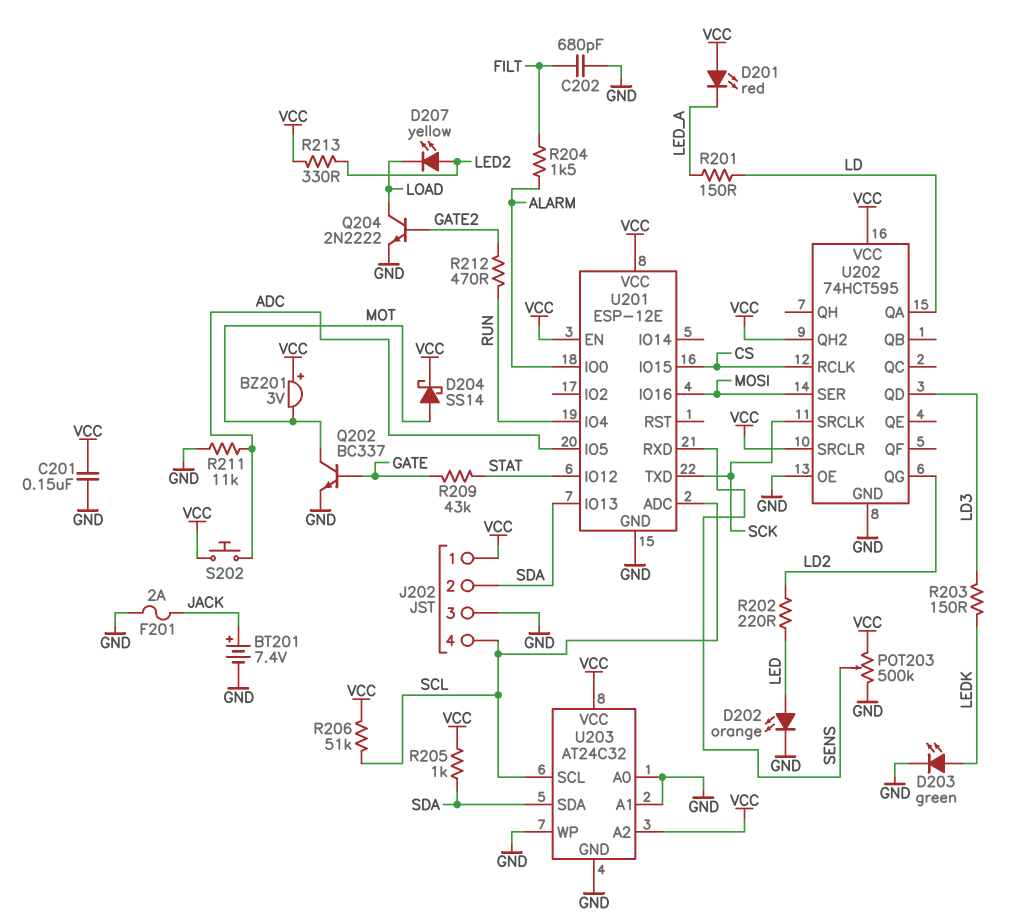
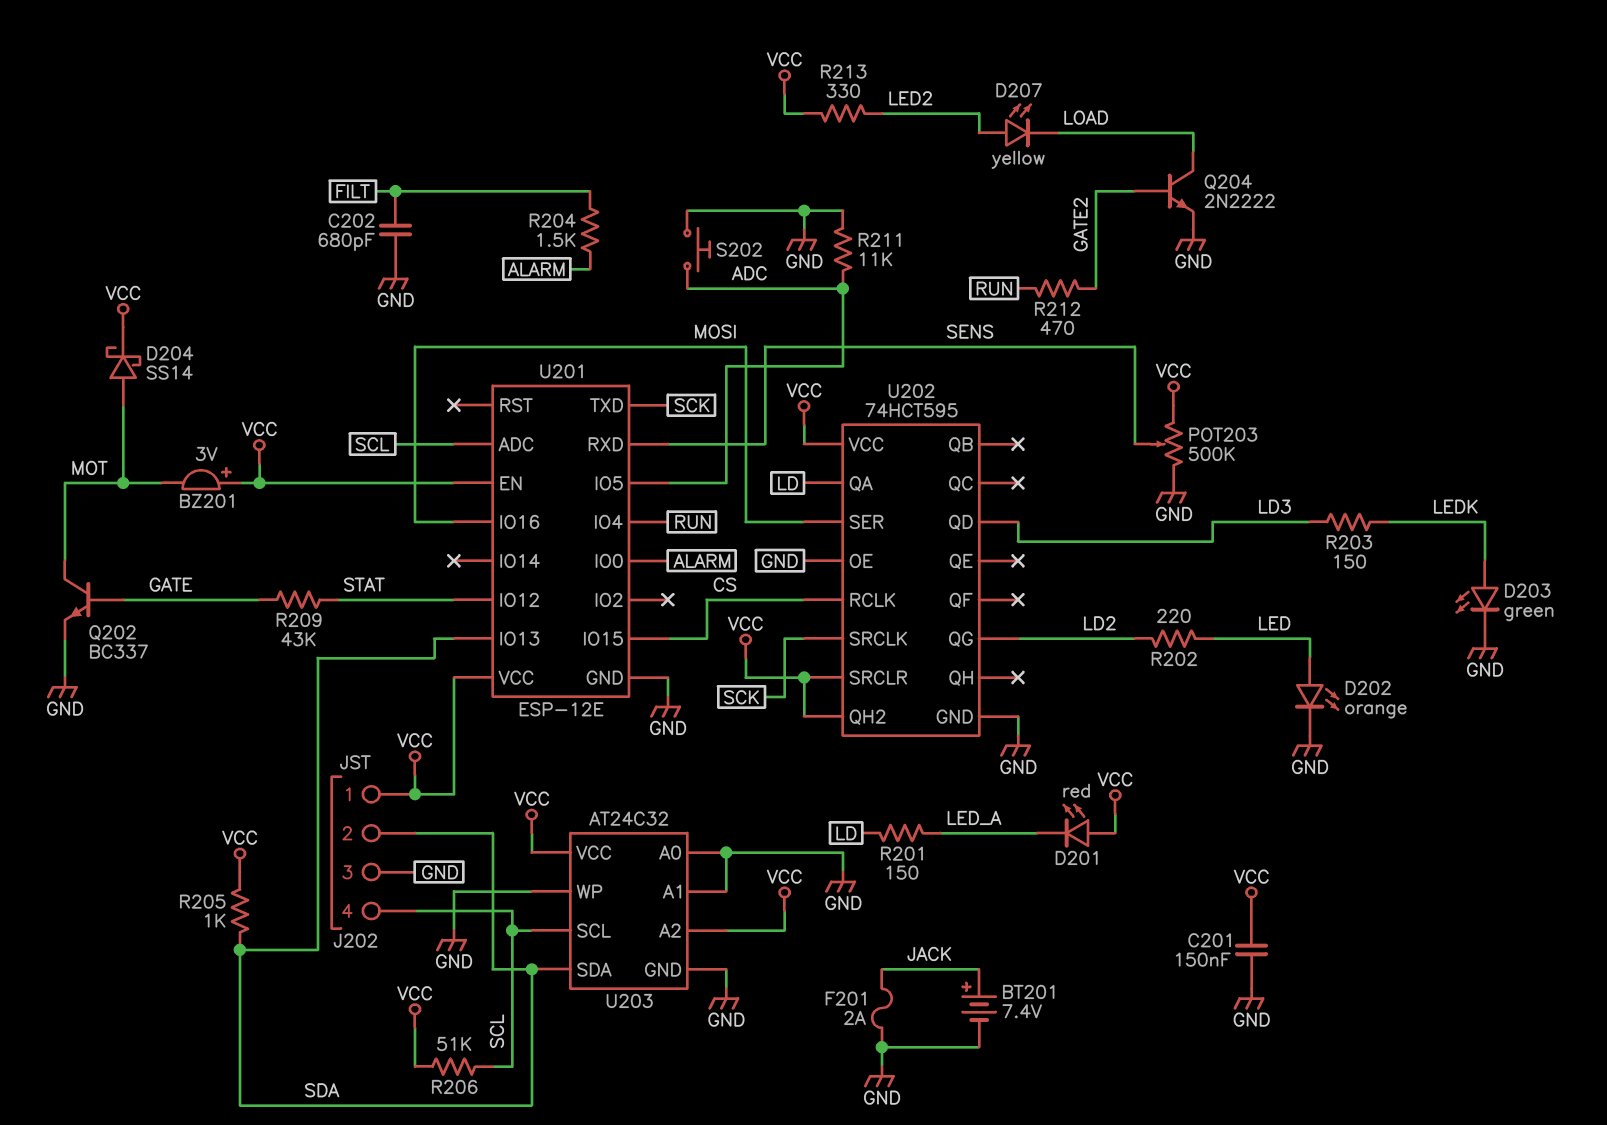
S202: button (ADC, VCC) -> button (ADC, GND)

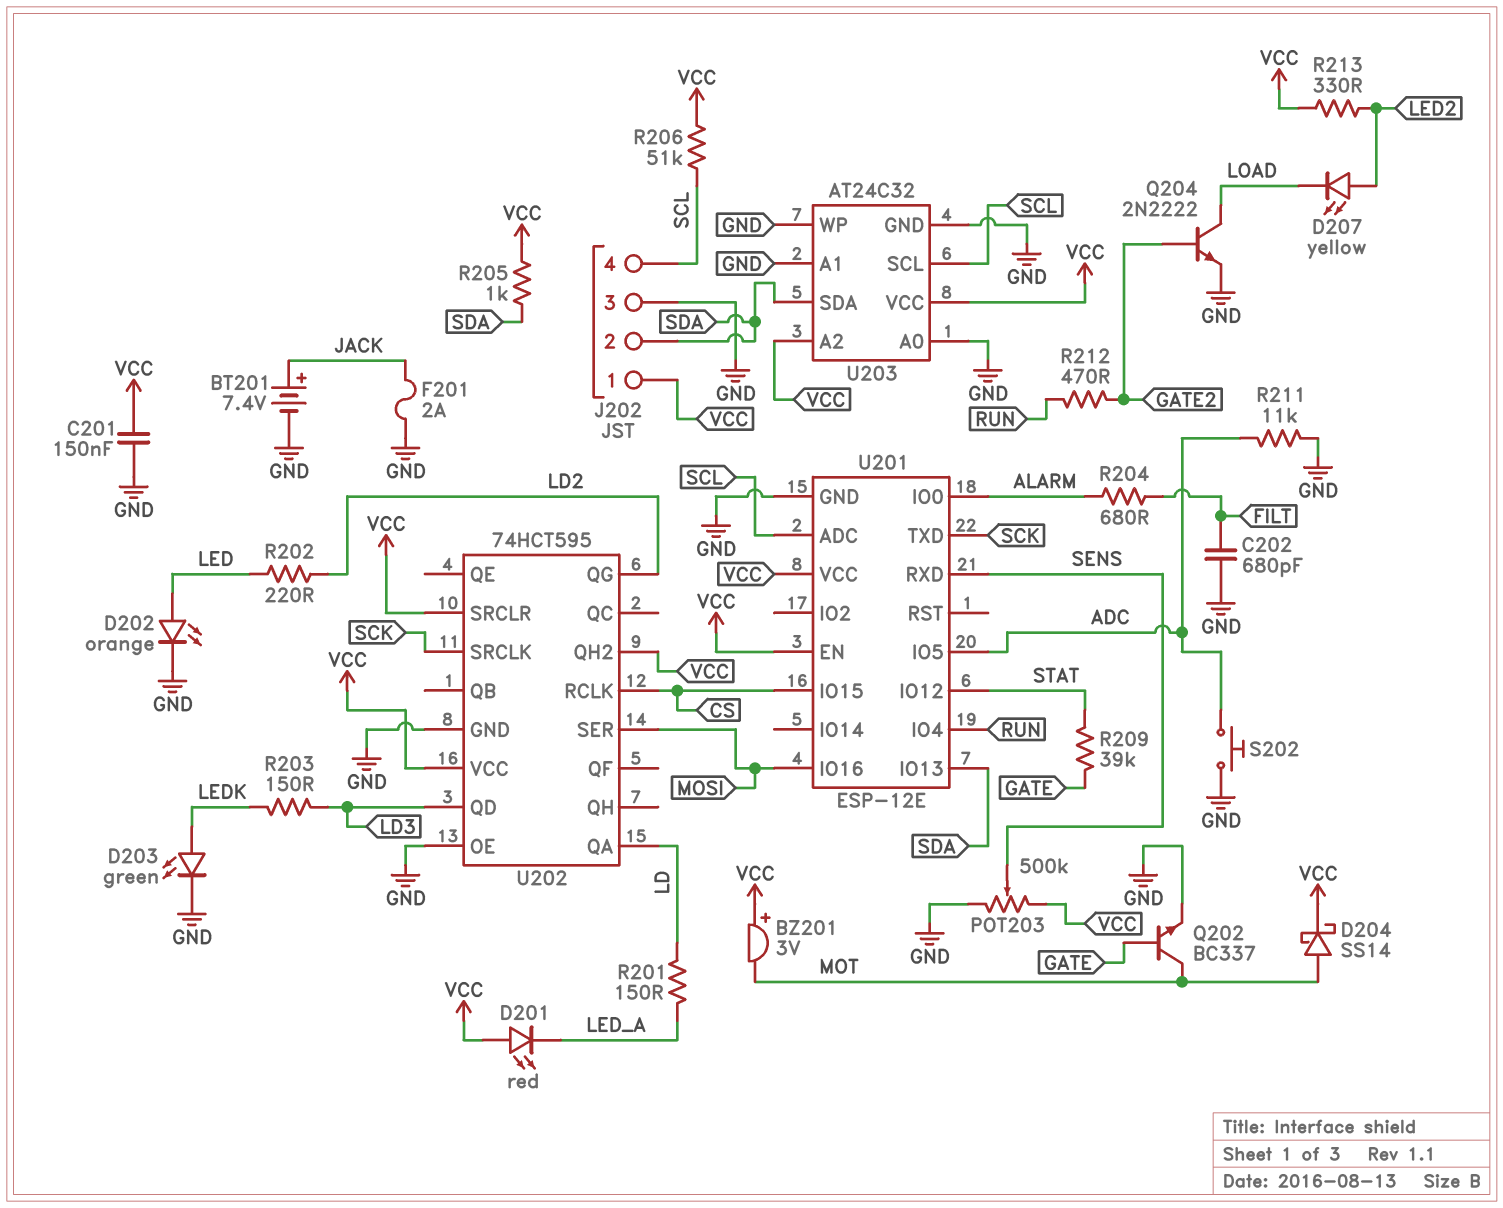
R204: 1.5k (ALARM, FILT) -> 680 (ALARM, FILT)
R209: 43k (GATE, STAT) -> 39k (GATE, STAT)

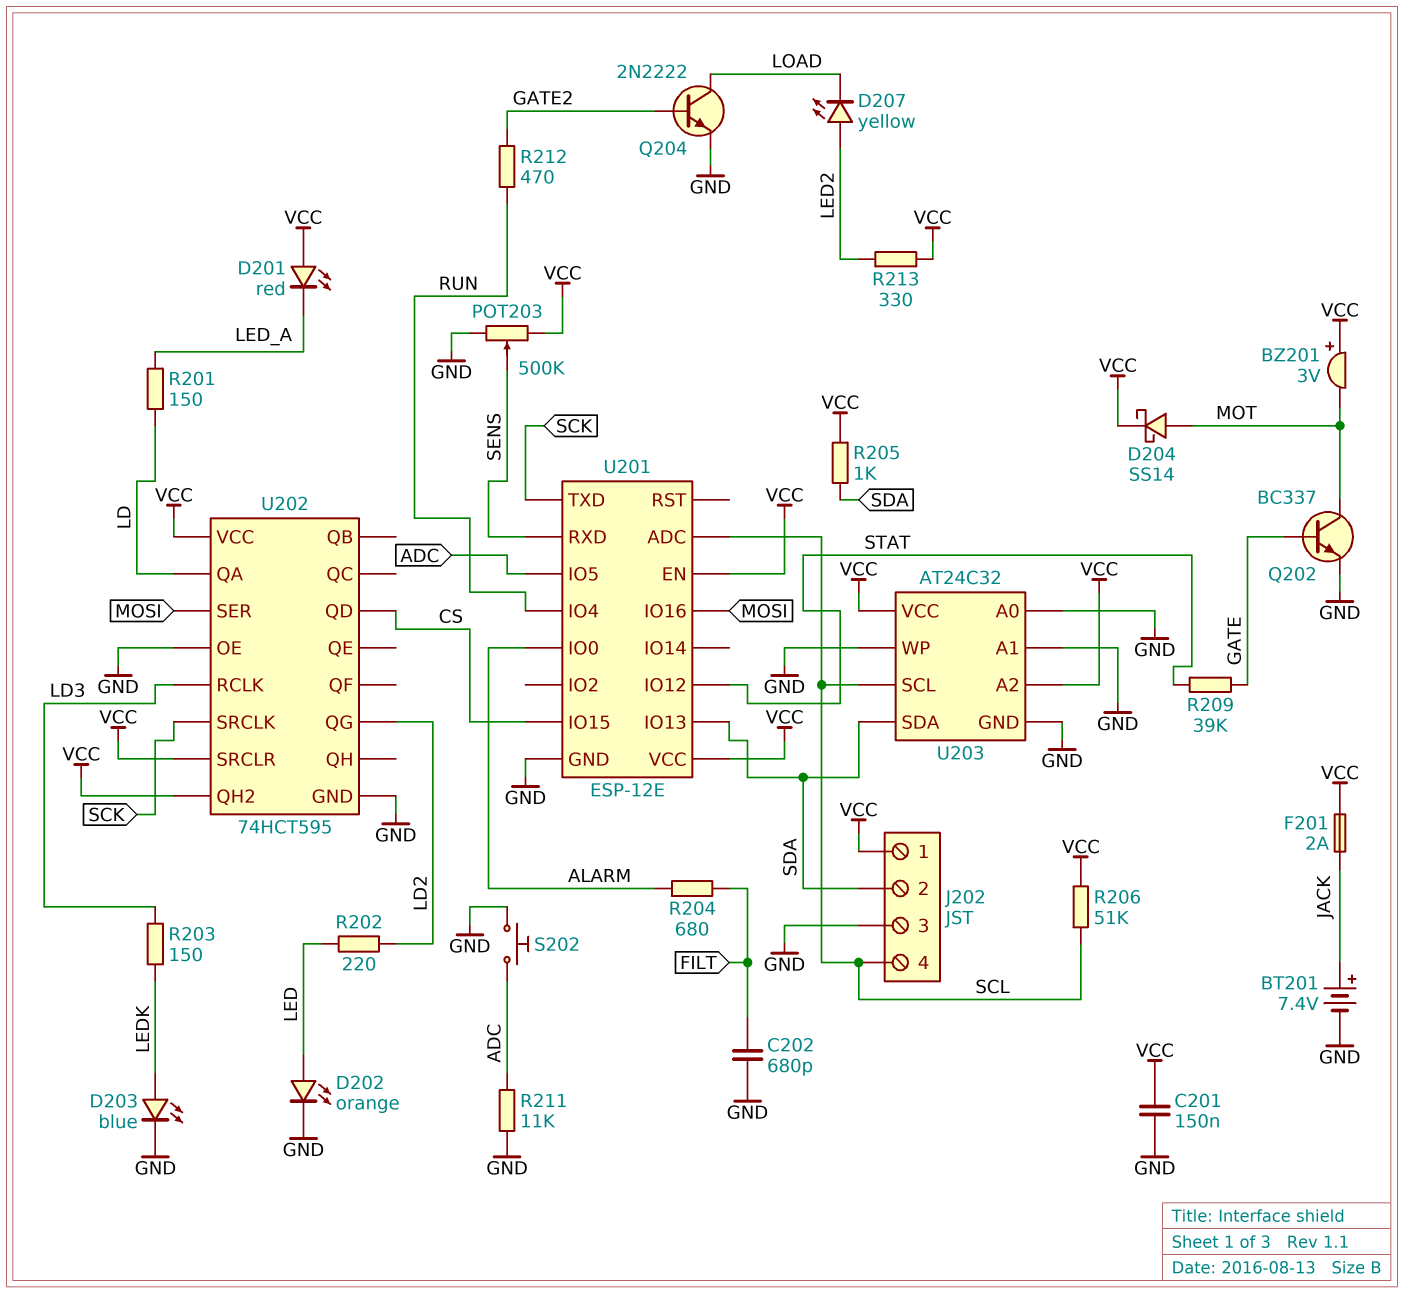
D203: LED green (A LEDK, K GND) -> LED blue (A LEDK, K GND)
F201: 2A (GND, JACK) -> 2A (JACK, VCC)
U202 pin QD: LD3 -> CS
U202 pin RCLK: CS -> LD3

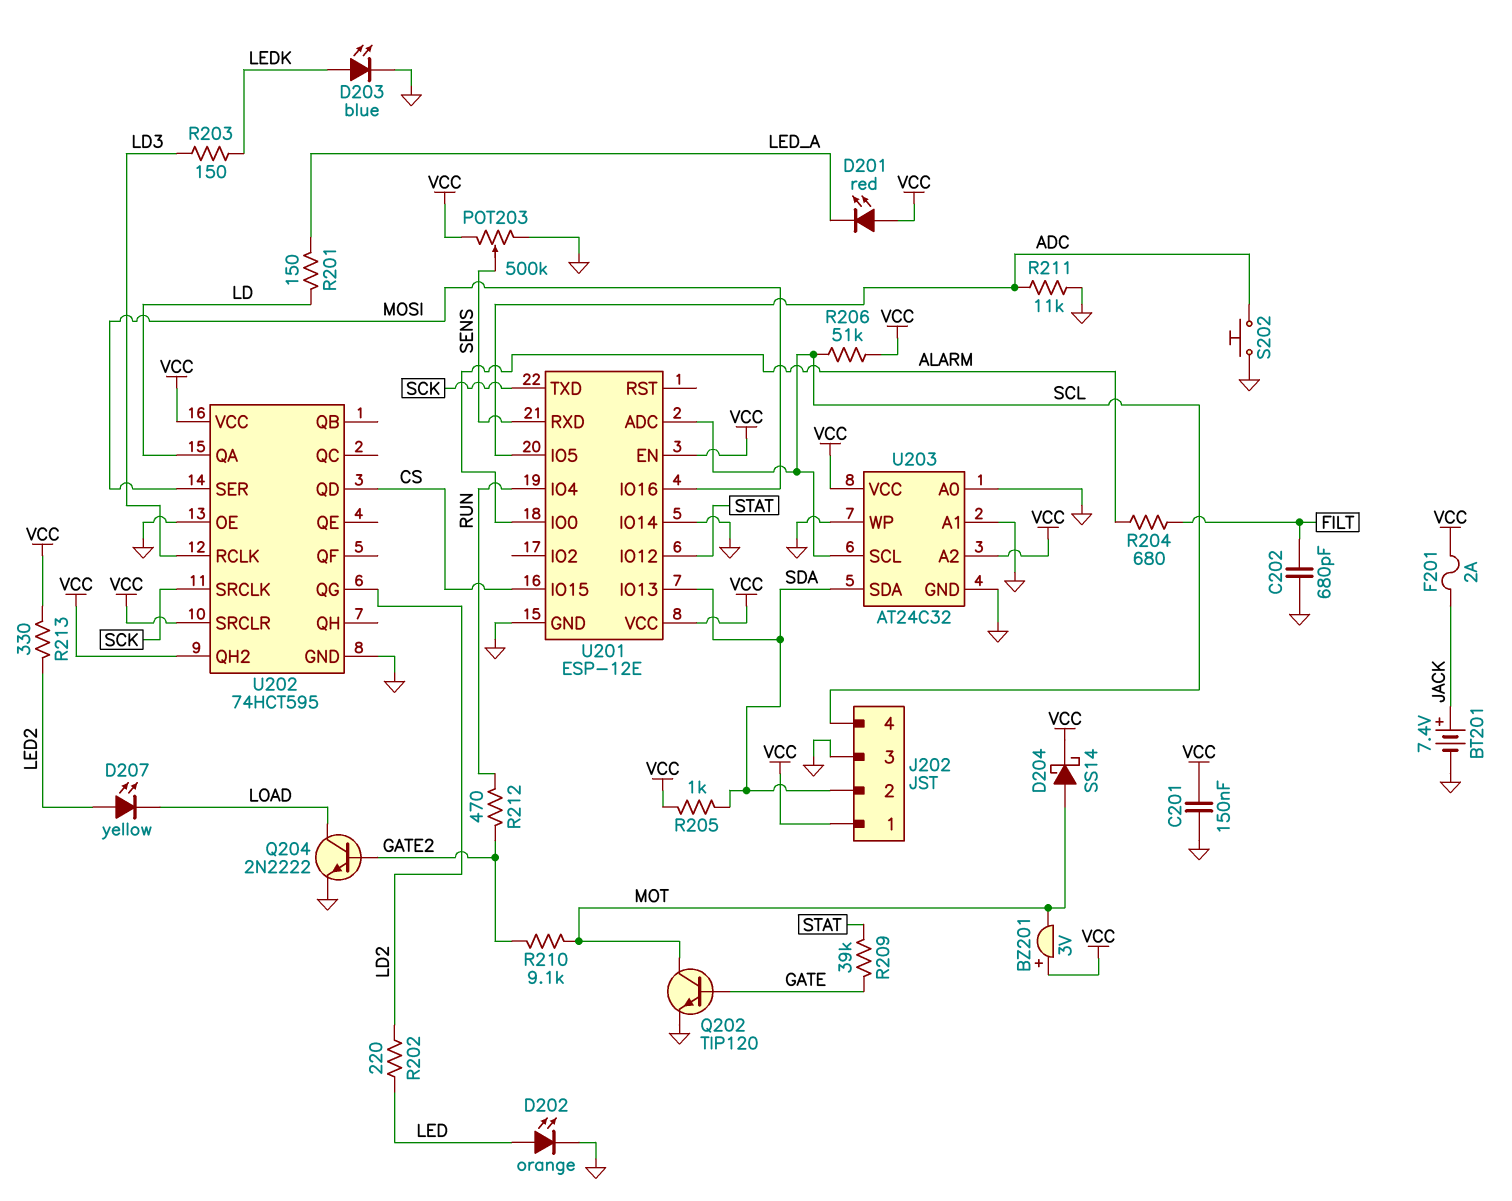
Q202: NPN BC337 (B GATE, C MOT, E GND) -> NPN TIP120 (B GATE, C MOT, E GND)
R210: none -> 9.1k (GATE2, MOT)
U201 pin IO14: none -> GND

